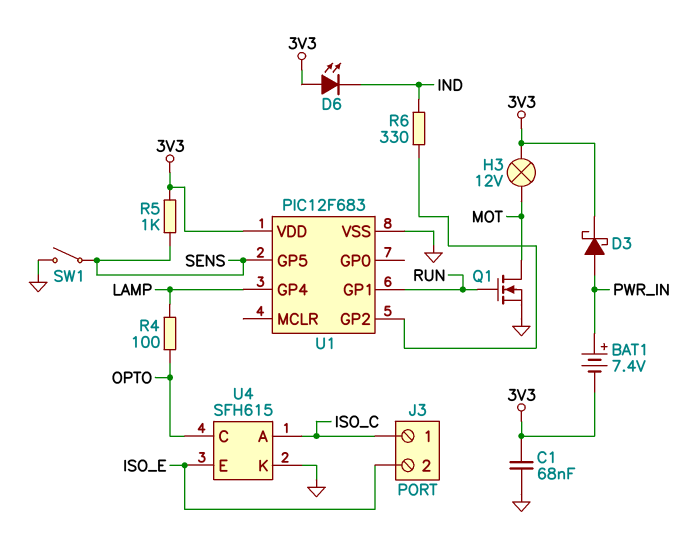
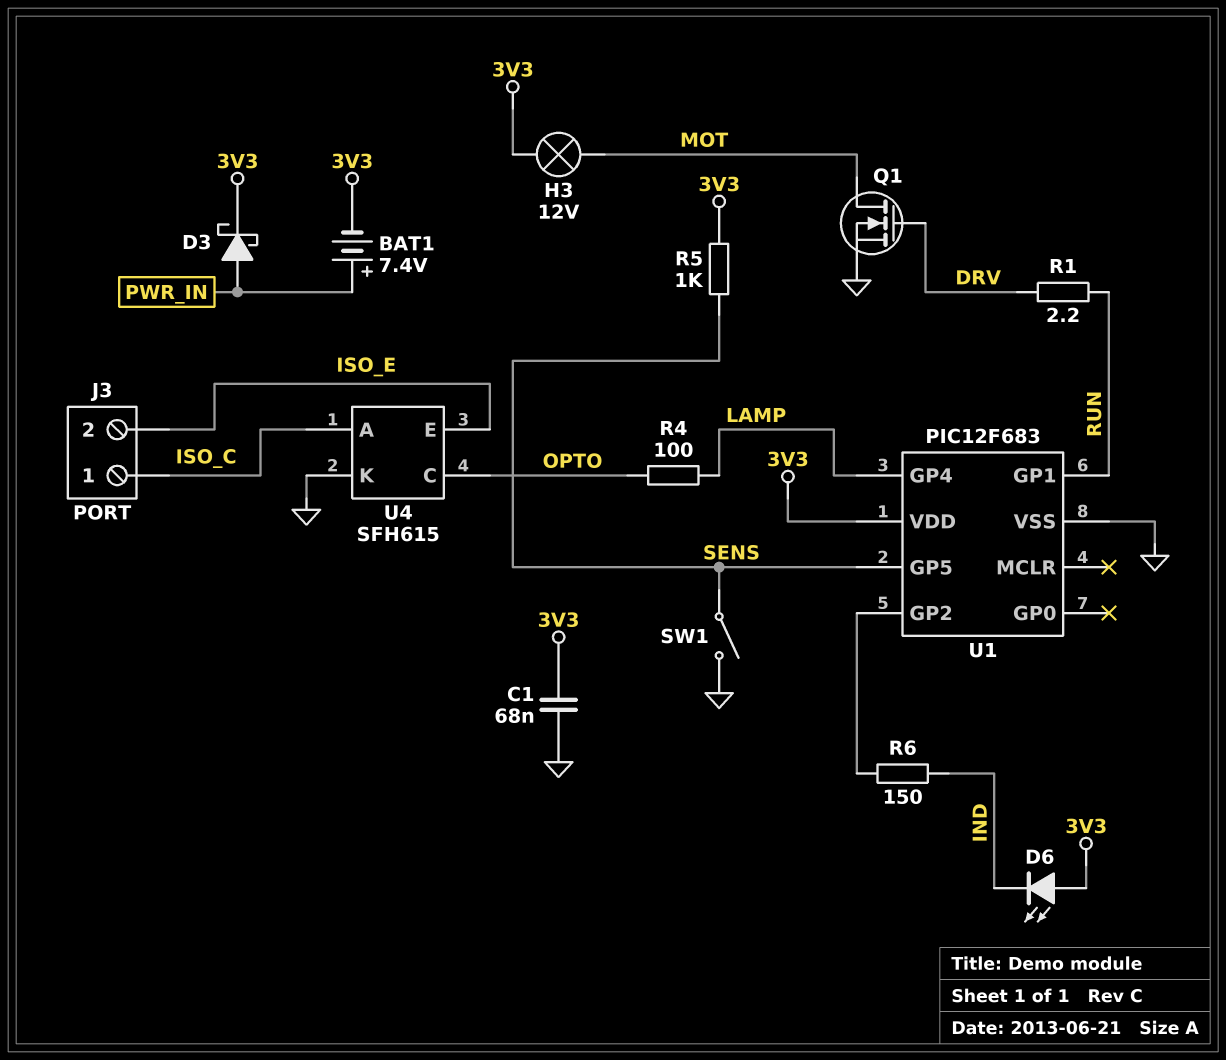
Q1: NMOS (G RUN, D MOT, S GND) -> NMOS (G DRV, D MOT, S GND)
R1: none -> 2.2 (DRV, RUN)
R6: 330 (IND, U1/GP2) -> 150 (IND, U1/GP2)

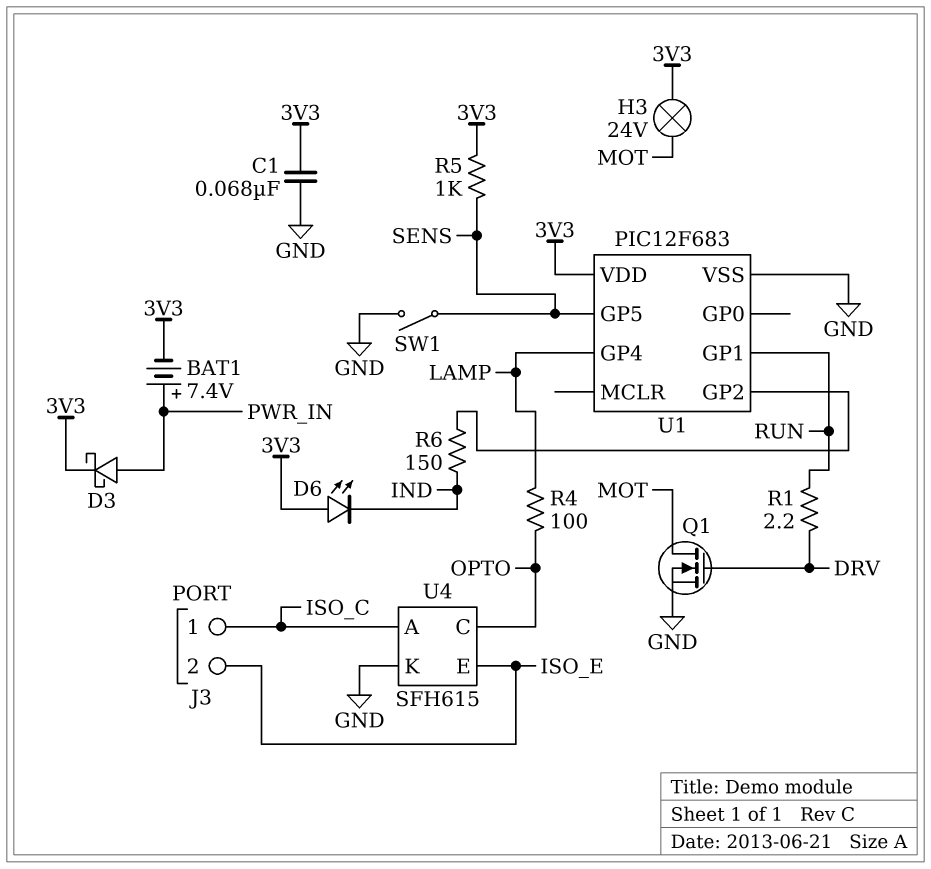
H3: lamp 12V (3V3, MOT) -> lamp 24V (3V3, MOT)

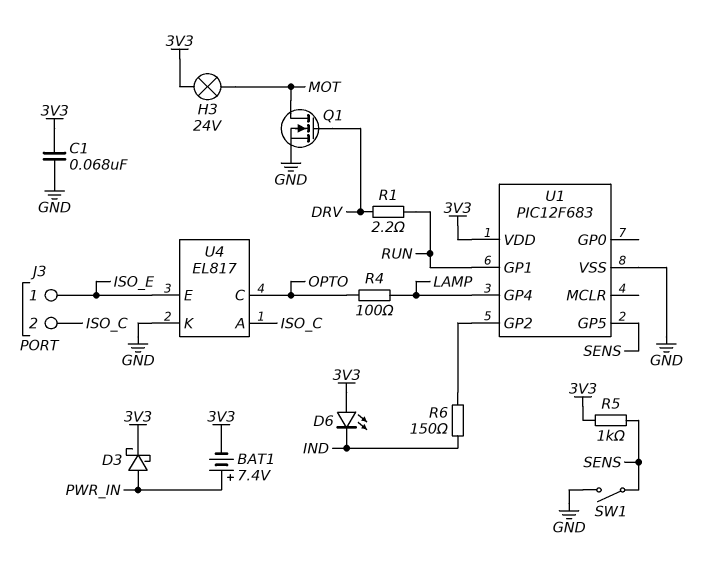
J3 pin 1: ISO_C -> ISO_E
J3 pin 2: ISO_E -> ISO_C
U4: SFH615 -> EL817

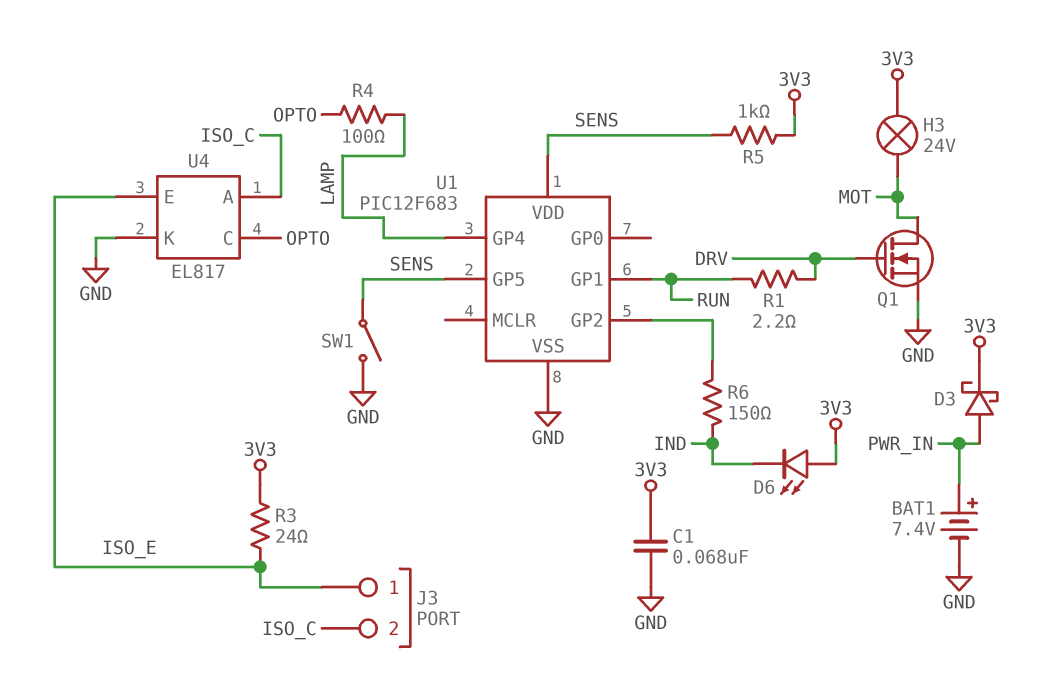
BAT1: 7.4V (plus PWR_IN, minus 3V3) -> 7.4V (plus PWR_IN, minus GND)
R3: none -> 24 (3V3, ISO_E)
U1 pin VDD: 3V3 -> SENS

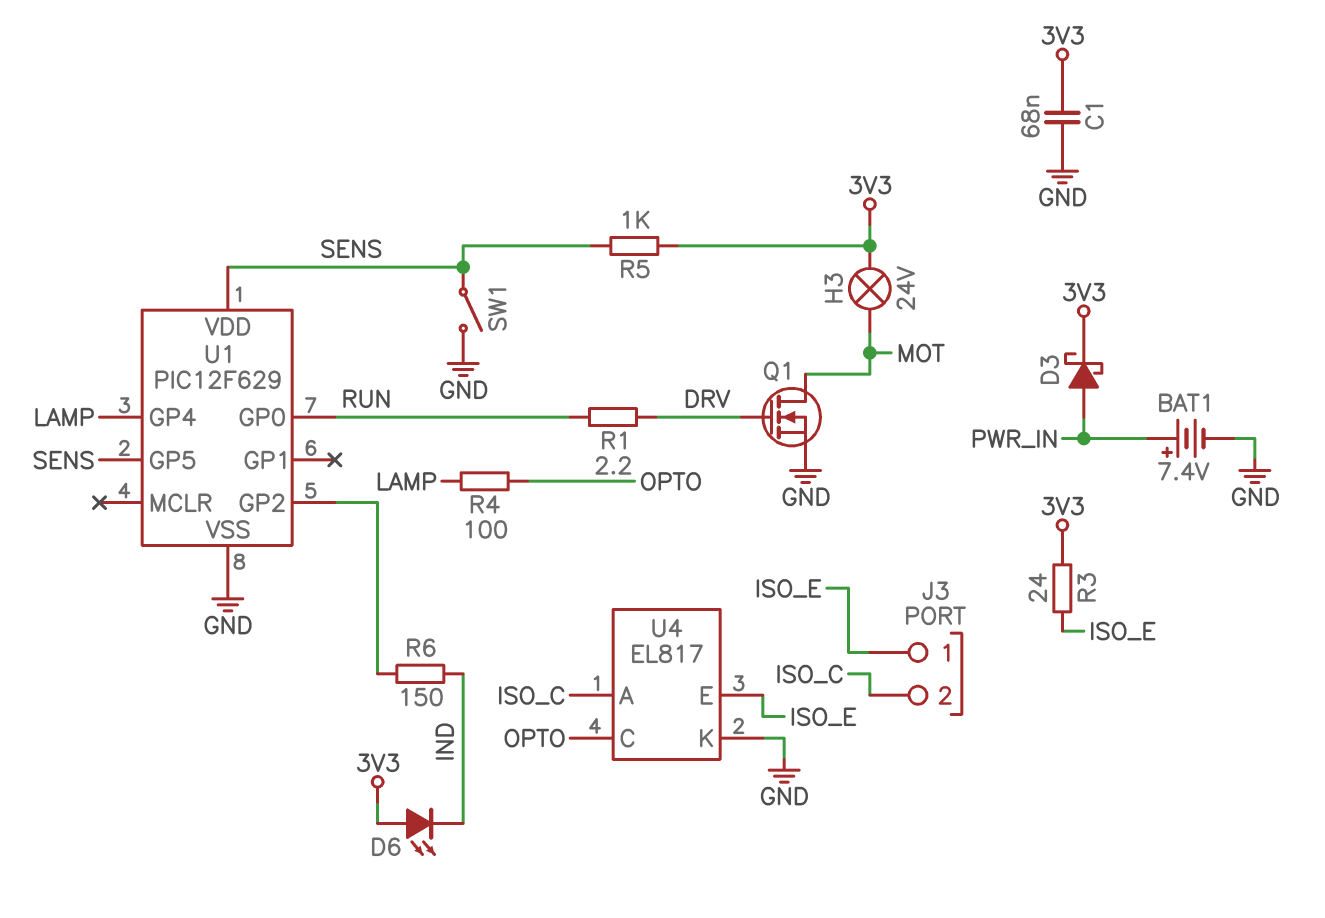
U1: PIC12F683 -> PIC12F629
U1 pin GP0: none -> RUN
U1 pin GP1: RUN -> none

